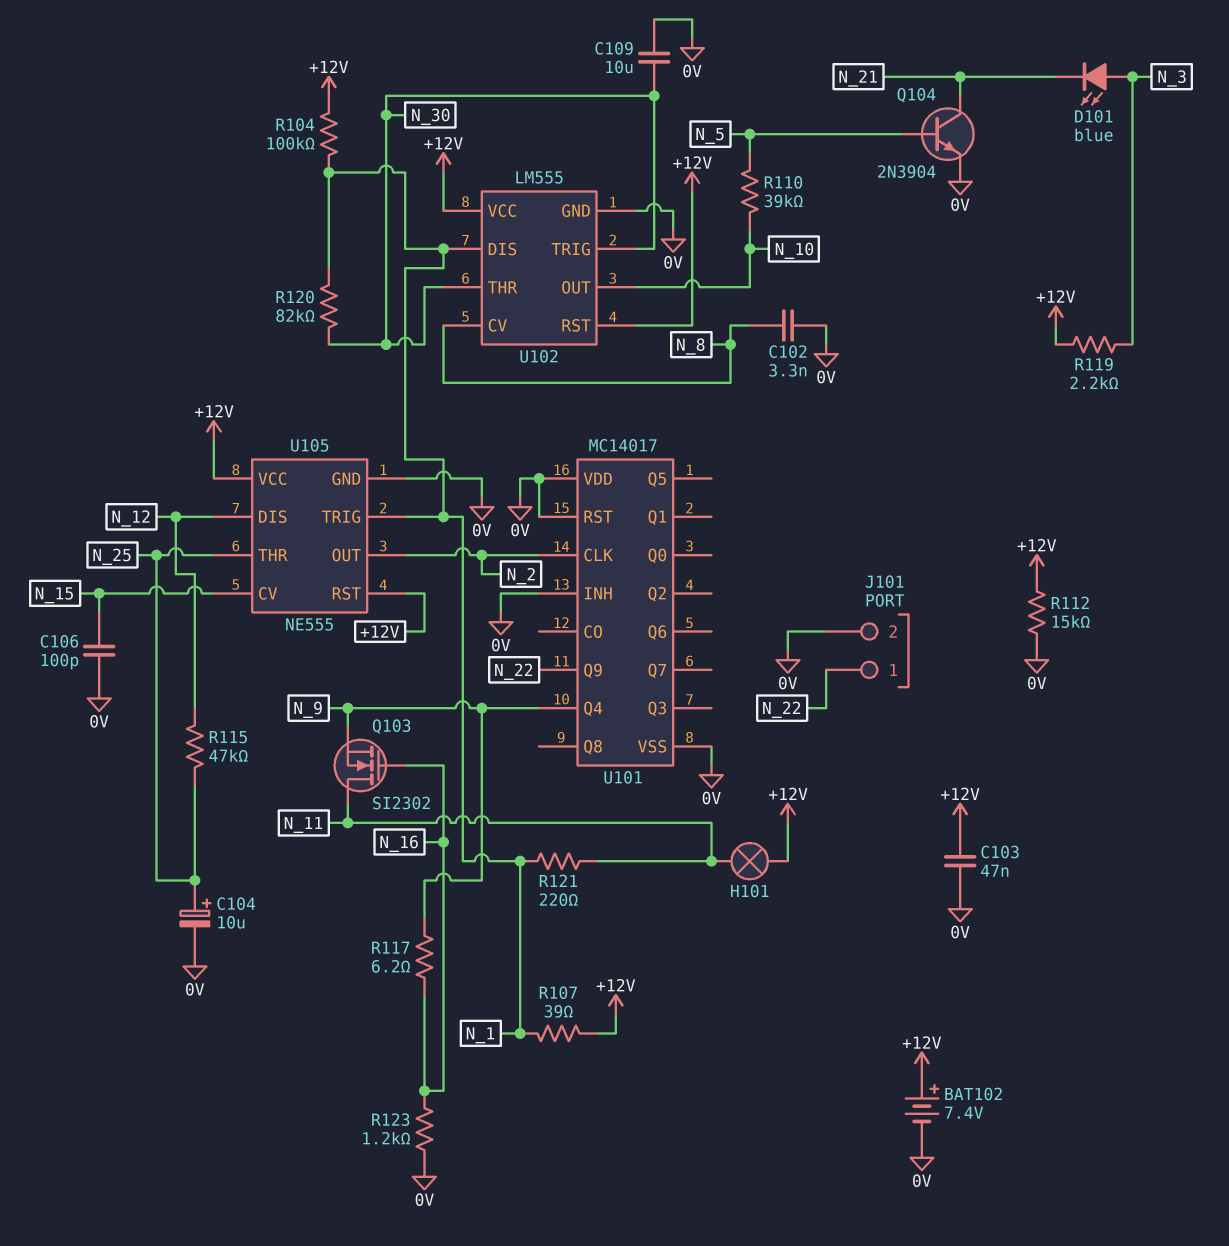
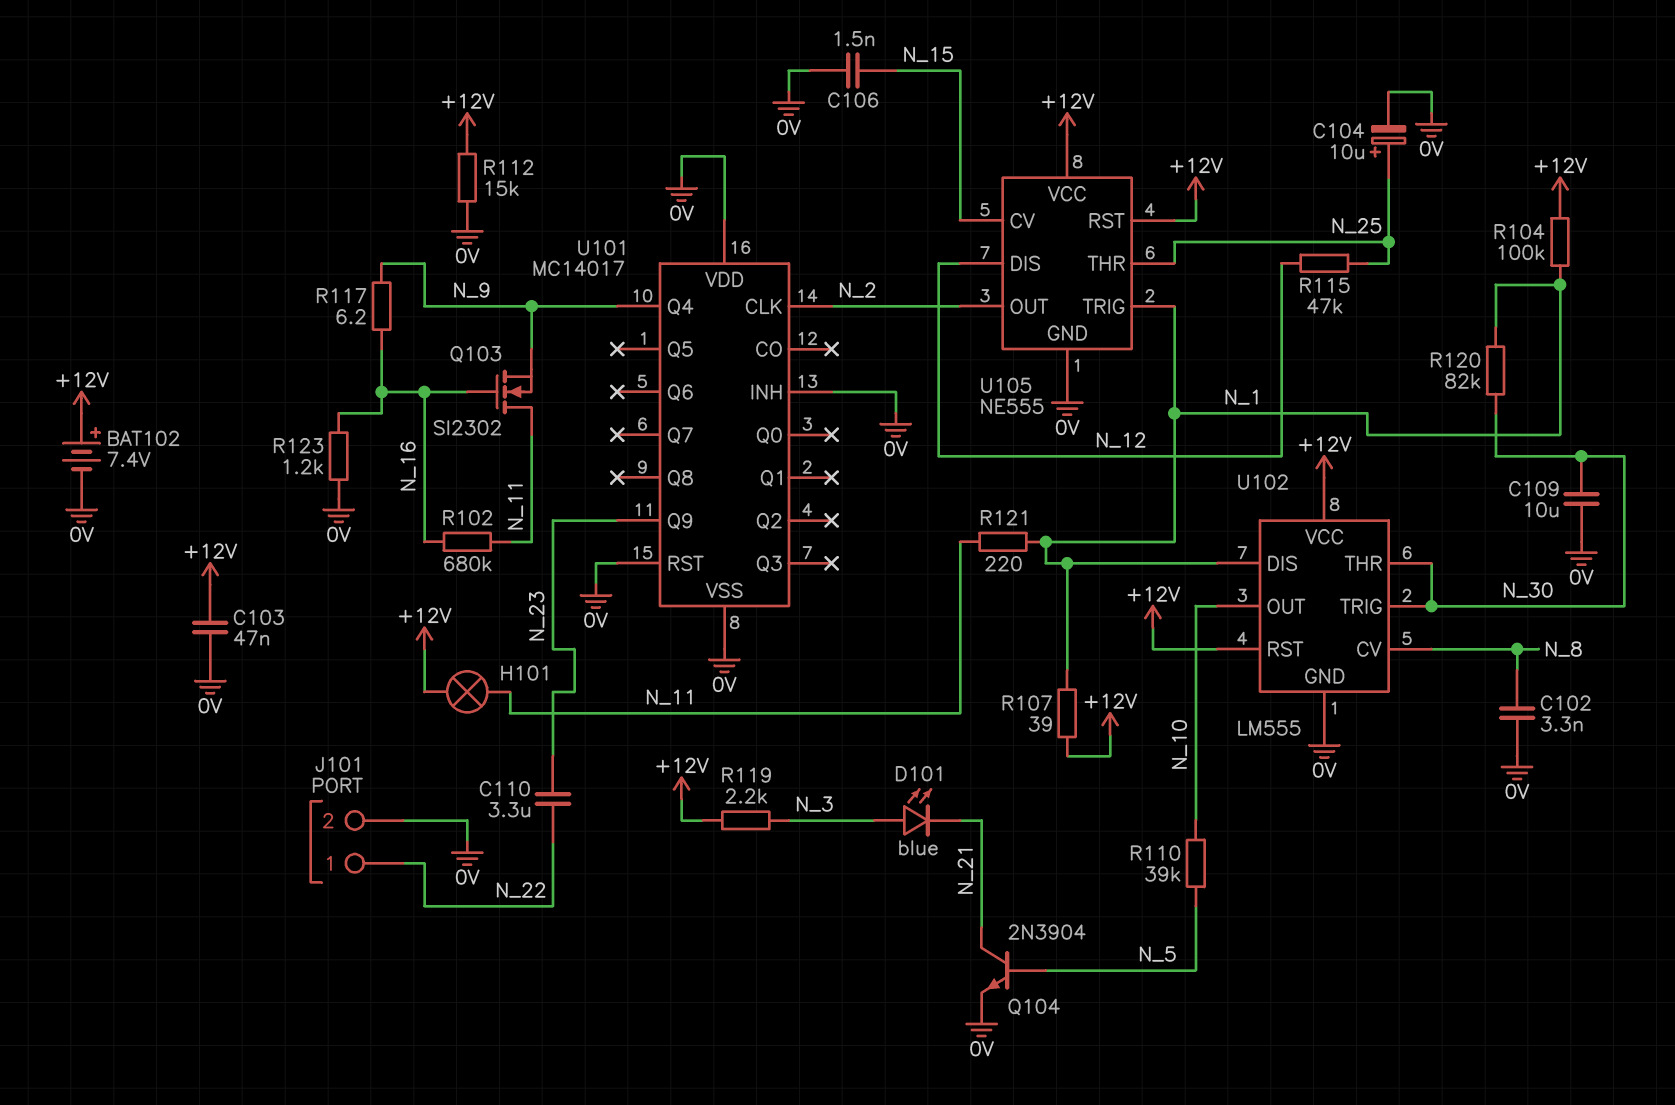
C106: 100pF (0V, N_15) -> 1.5nF (0V, N_15)
C110: none -> 3.3uF (N_22, N_23)
R102: none -> 680k (N_11, N_16)
U101 pin Q9: N_22 -> N_23

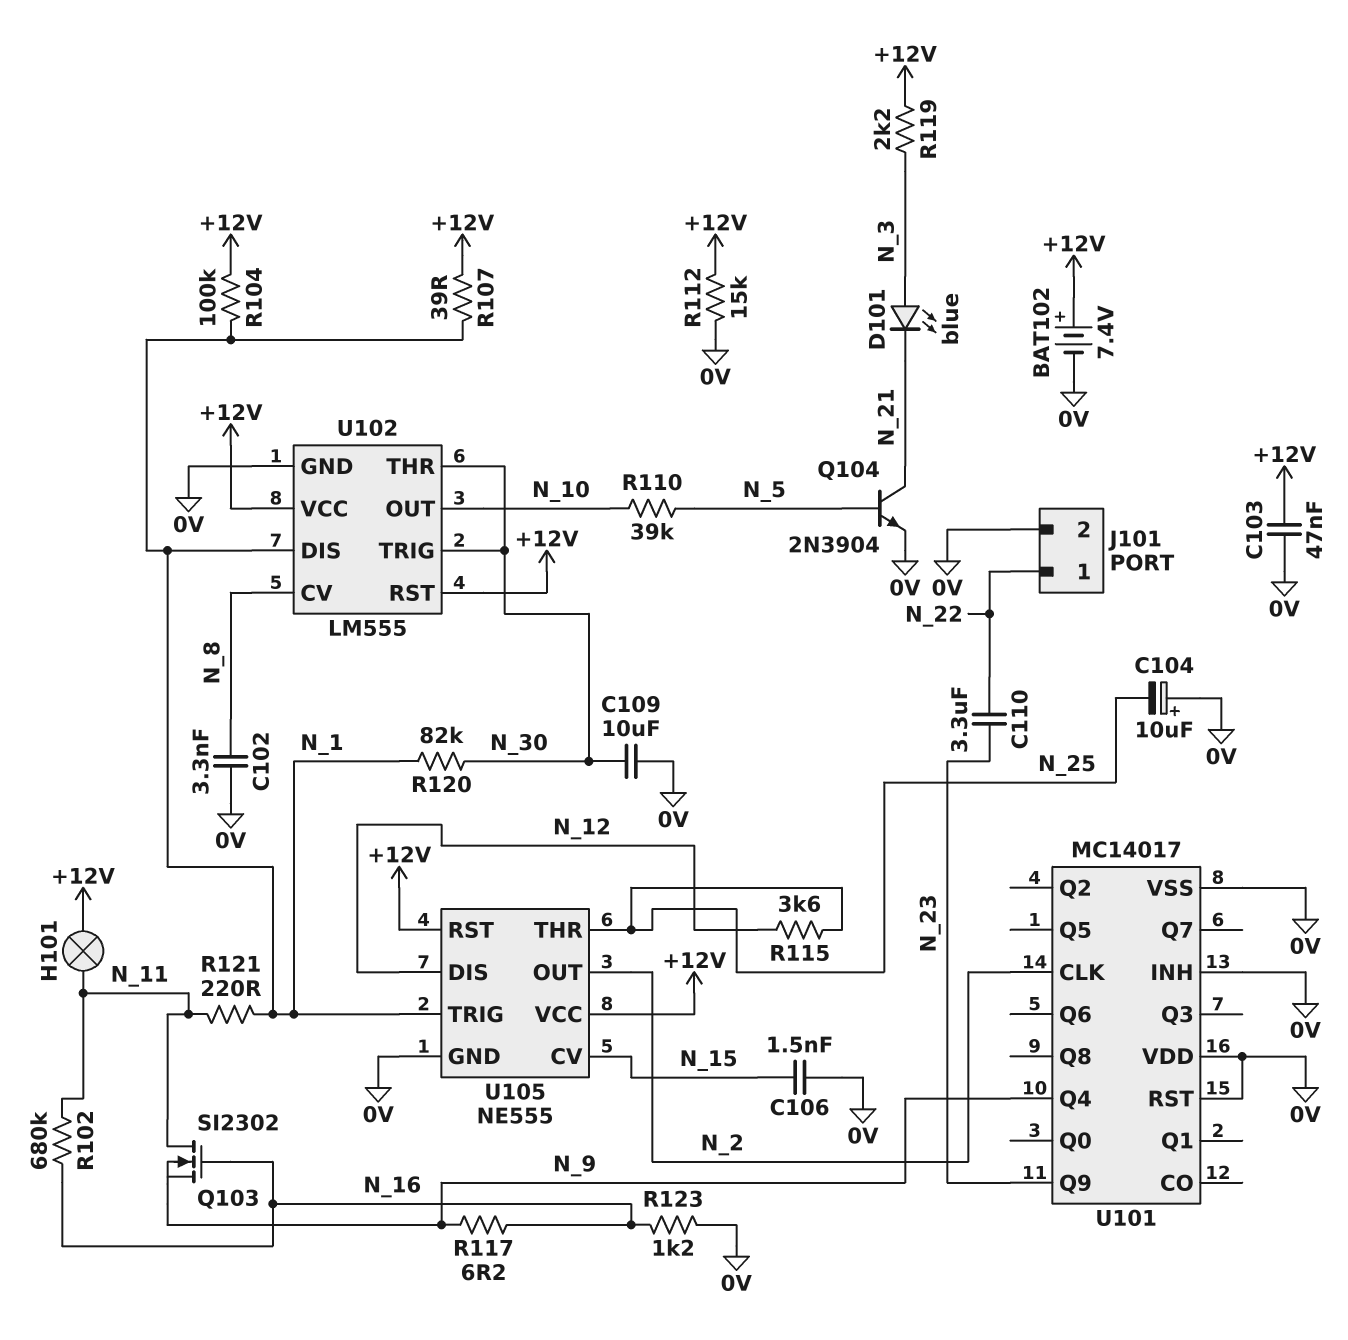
C104: 10uF (plus N_25, minus 0V) -> 10uF (plus 0V, minus N_25)
R115: 47k (N_12, N_25) -> 3.6k (N_12, N_25)

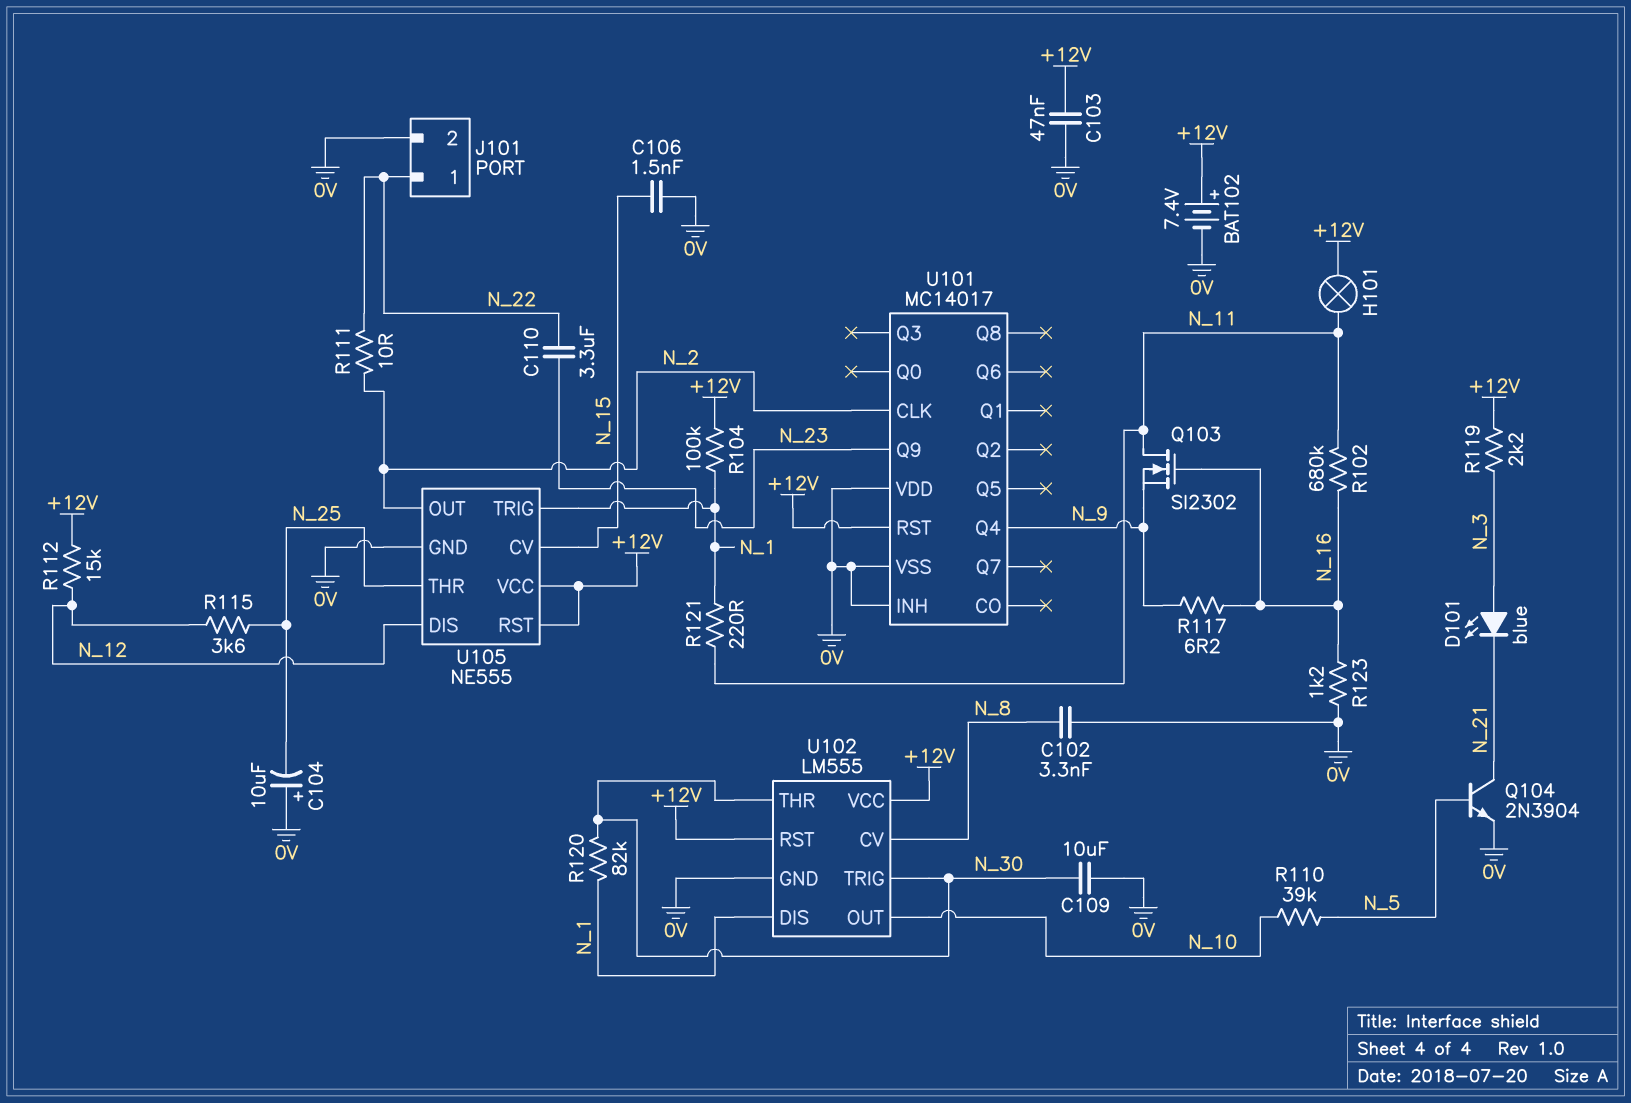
R107: 39 (+12V, N_1) -> none
R111: none -> 10 (N_2, N_22)
R112: 15k (+12V, 0V) -> 15k (+12V, N_12)
U101 pin RST: 0V -> +12V

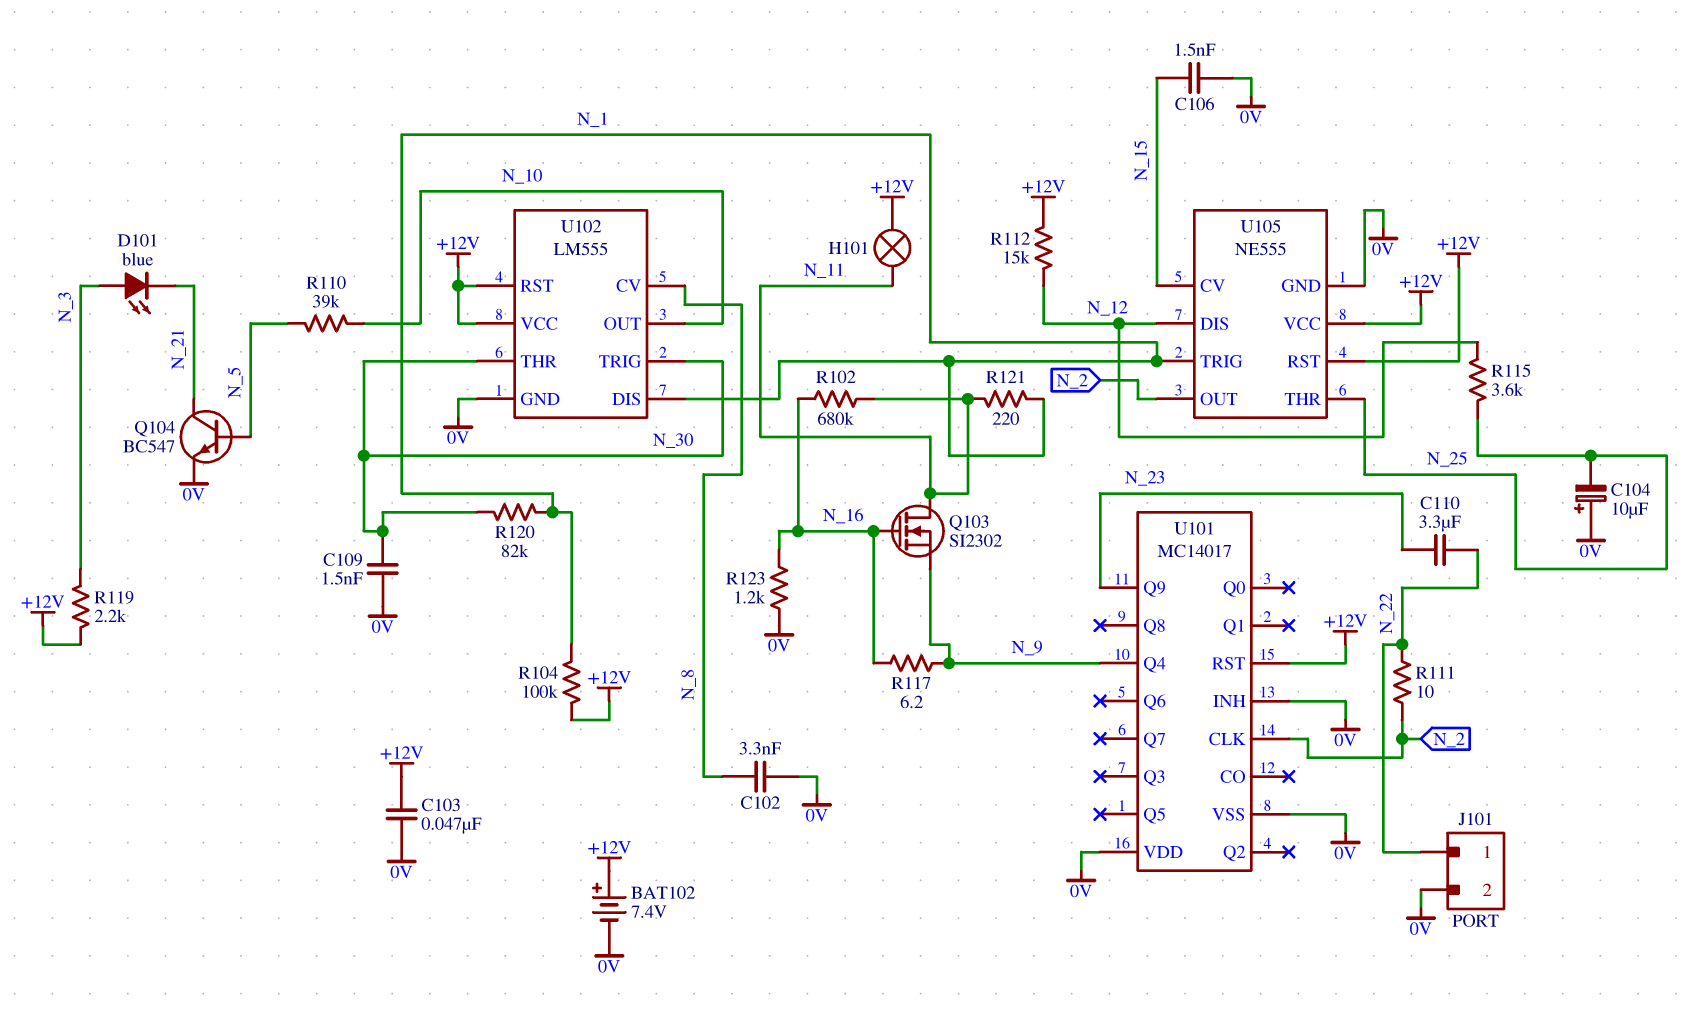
C109: 10uF (0V, N_30) -> 1.5nF (0V, N_30)
Q104: NPN 2N3904 (B N_5, C N_21, E 0V) -> NPN BC547 (B N_5, C N_21, E 0V)

